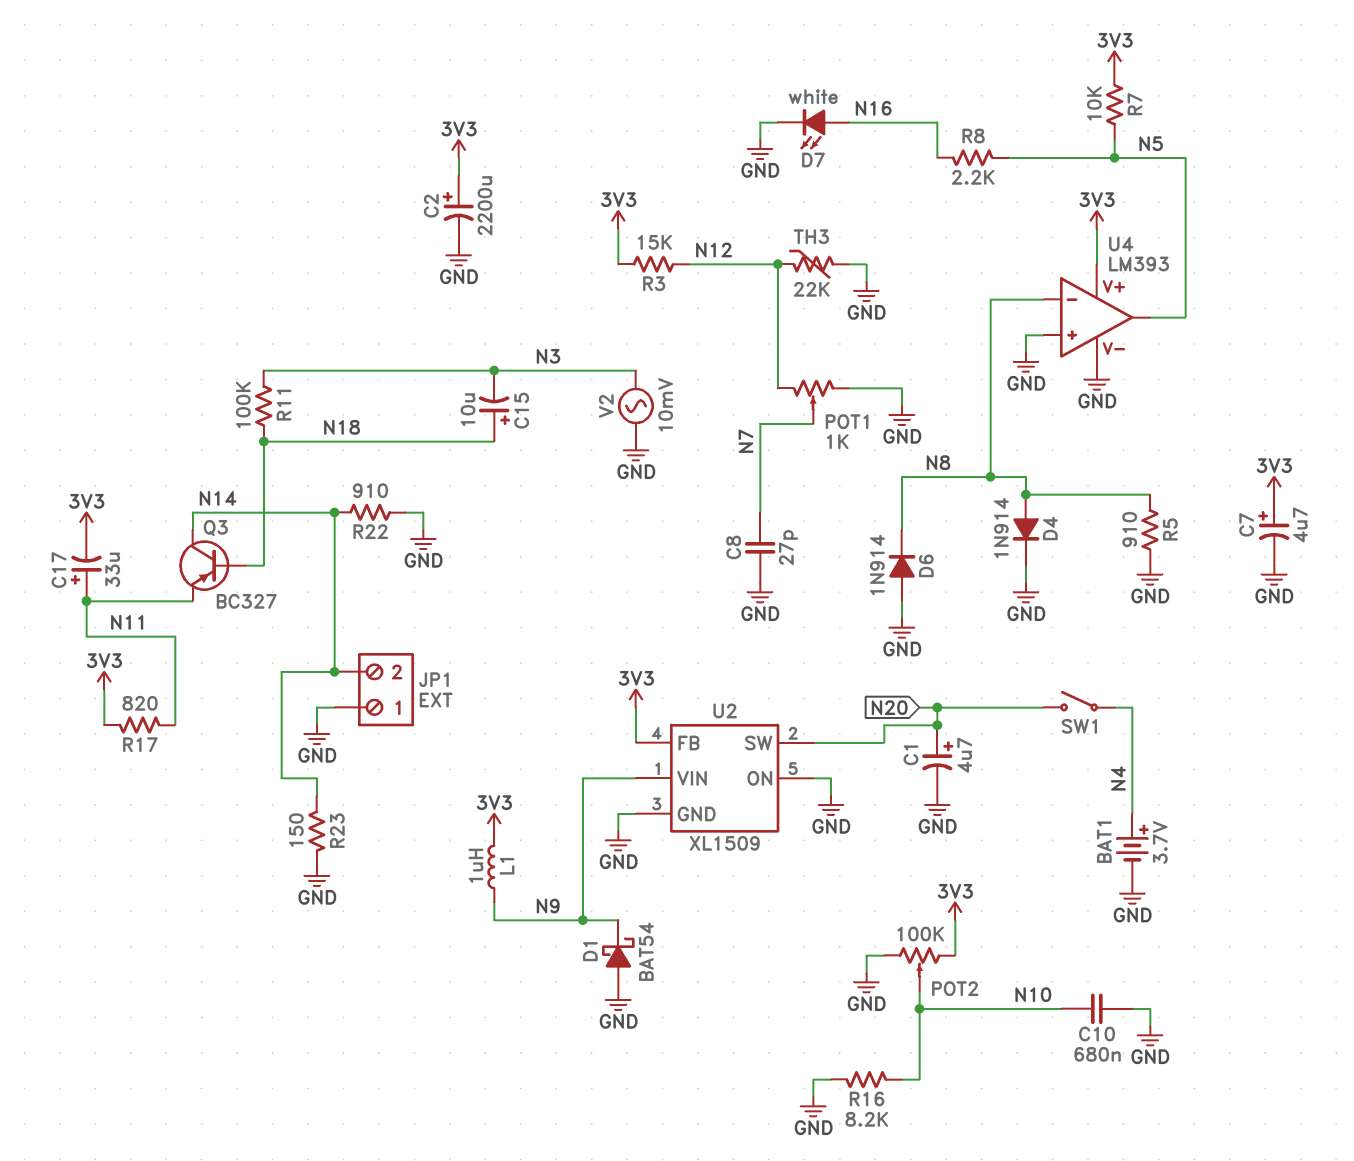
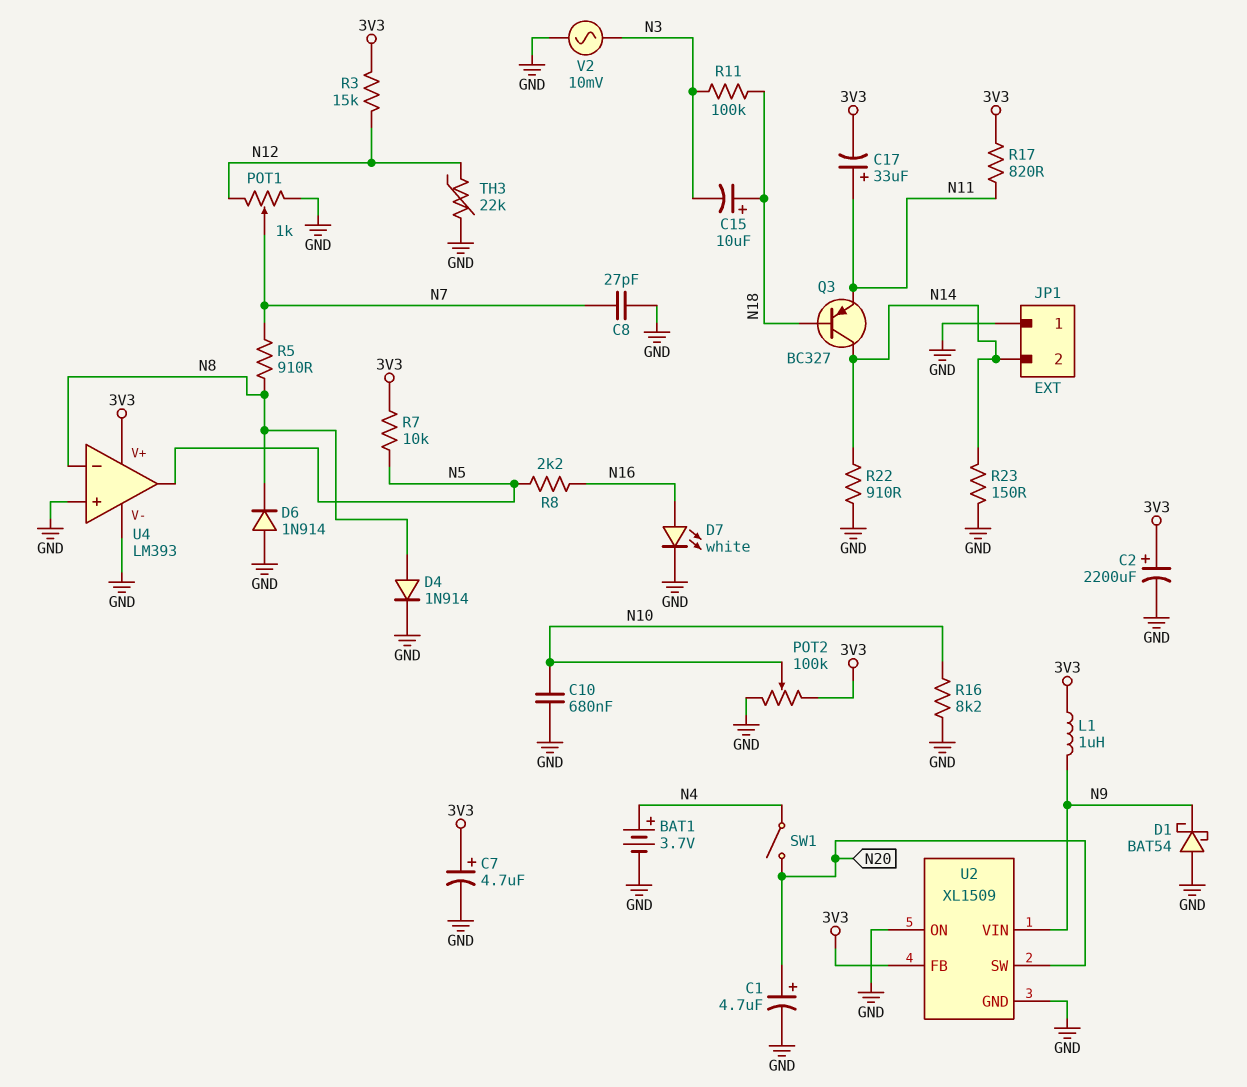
R5: 910 (GND, N8) -> 910 (N7, N8)

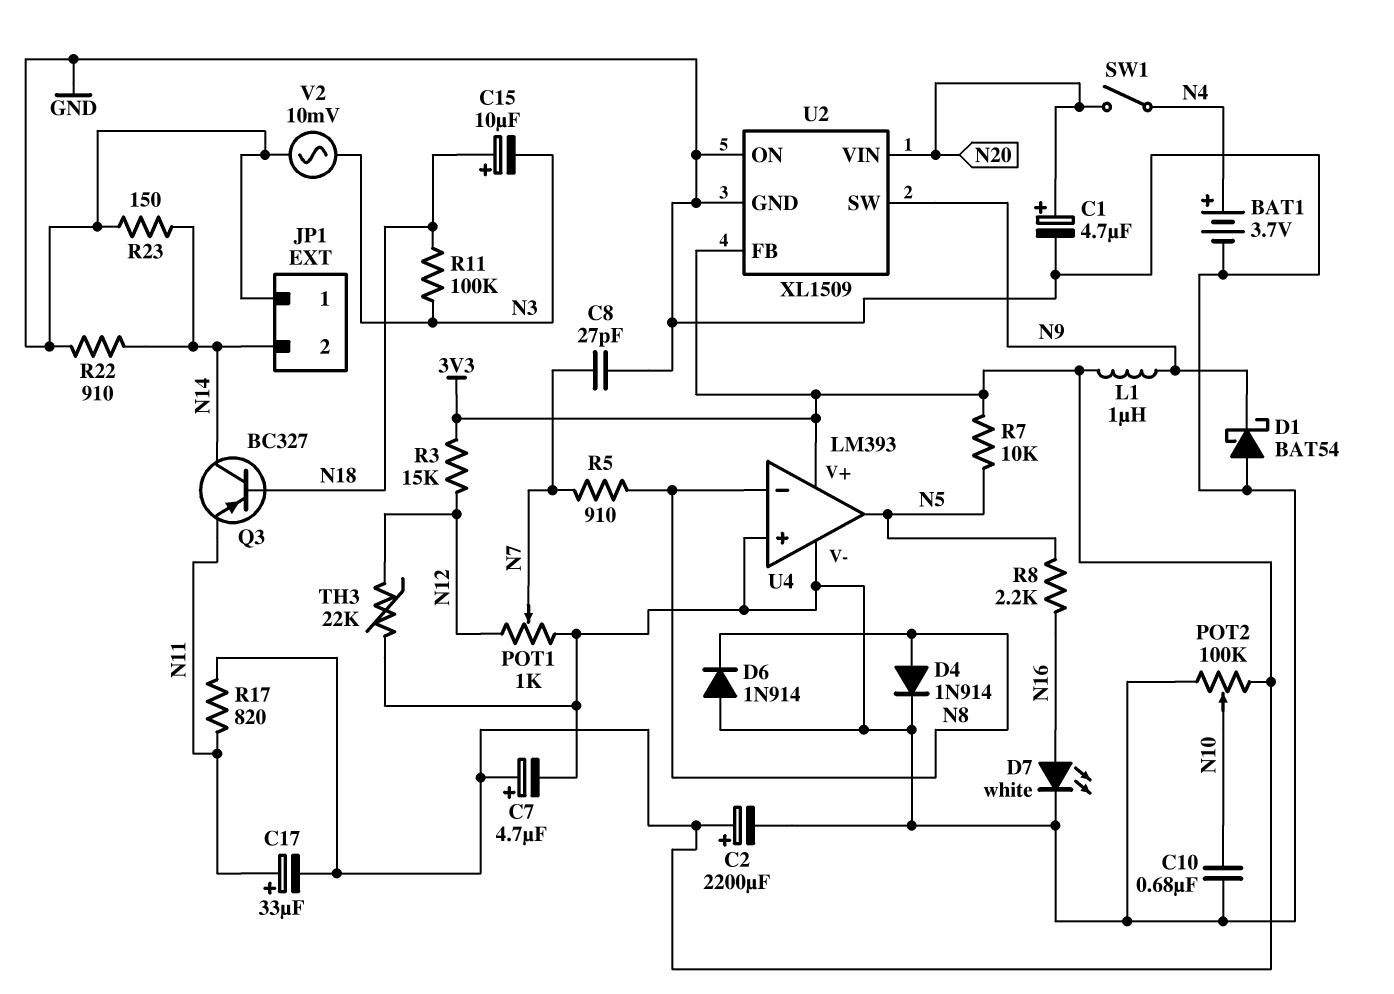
R16: 8.2k (GND, N10) -> none
U2 pin SW: N20 -> N9
U2 pin VIN: N9 -> N20

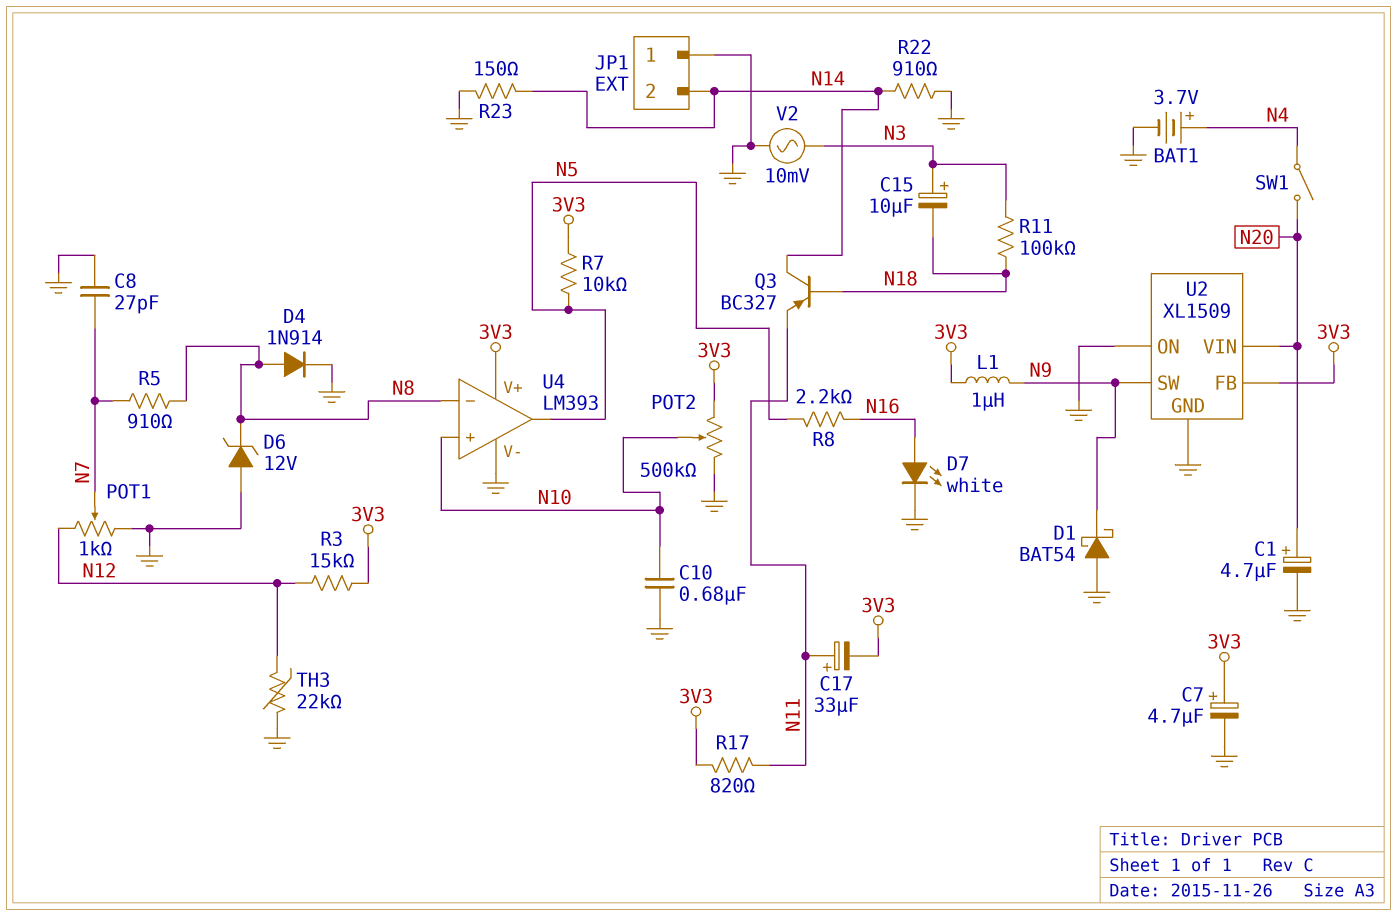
C2: 2200uF (plus 3V3, minus GND) -> none
C15: 10uF (plus N18, minus N3) -> 10uF (plus N3, minus N18)
D6: diode 1N914 (A GND, K N8) -> zener 12V (A GND, K N8)
POT2: 100k (3V3, GND, wiper N10) -> 500k (3V3, GND, wiper N10)
U4 pin in+: GND -> N10

